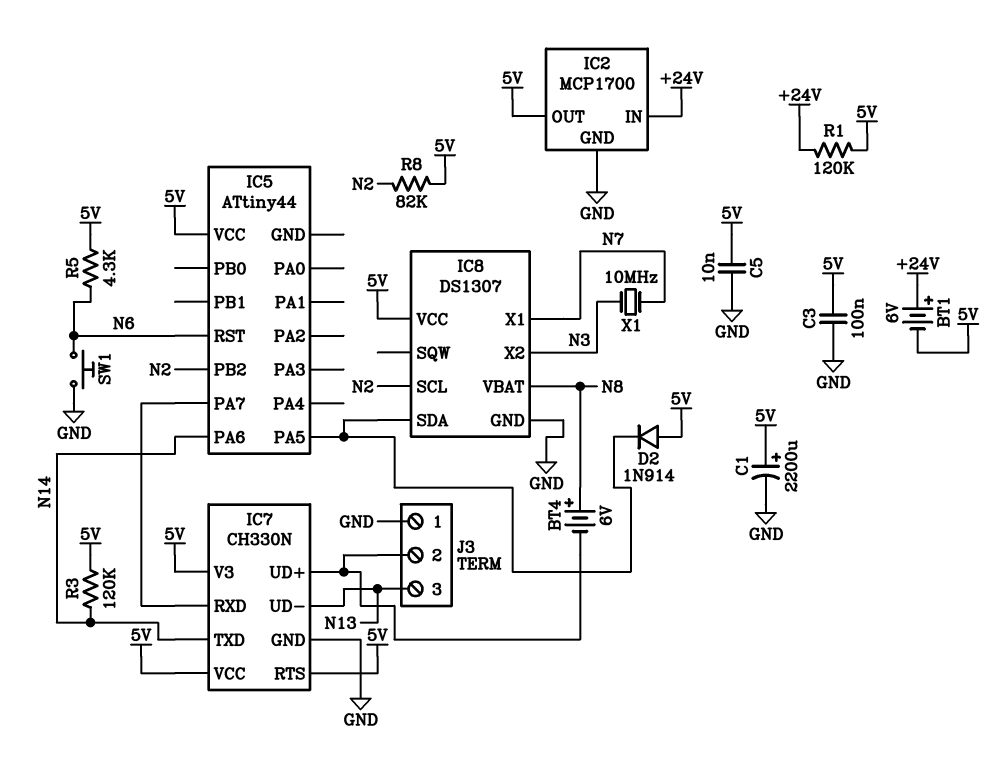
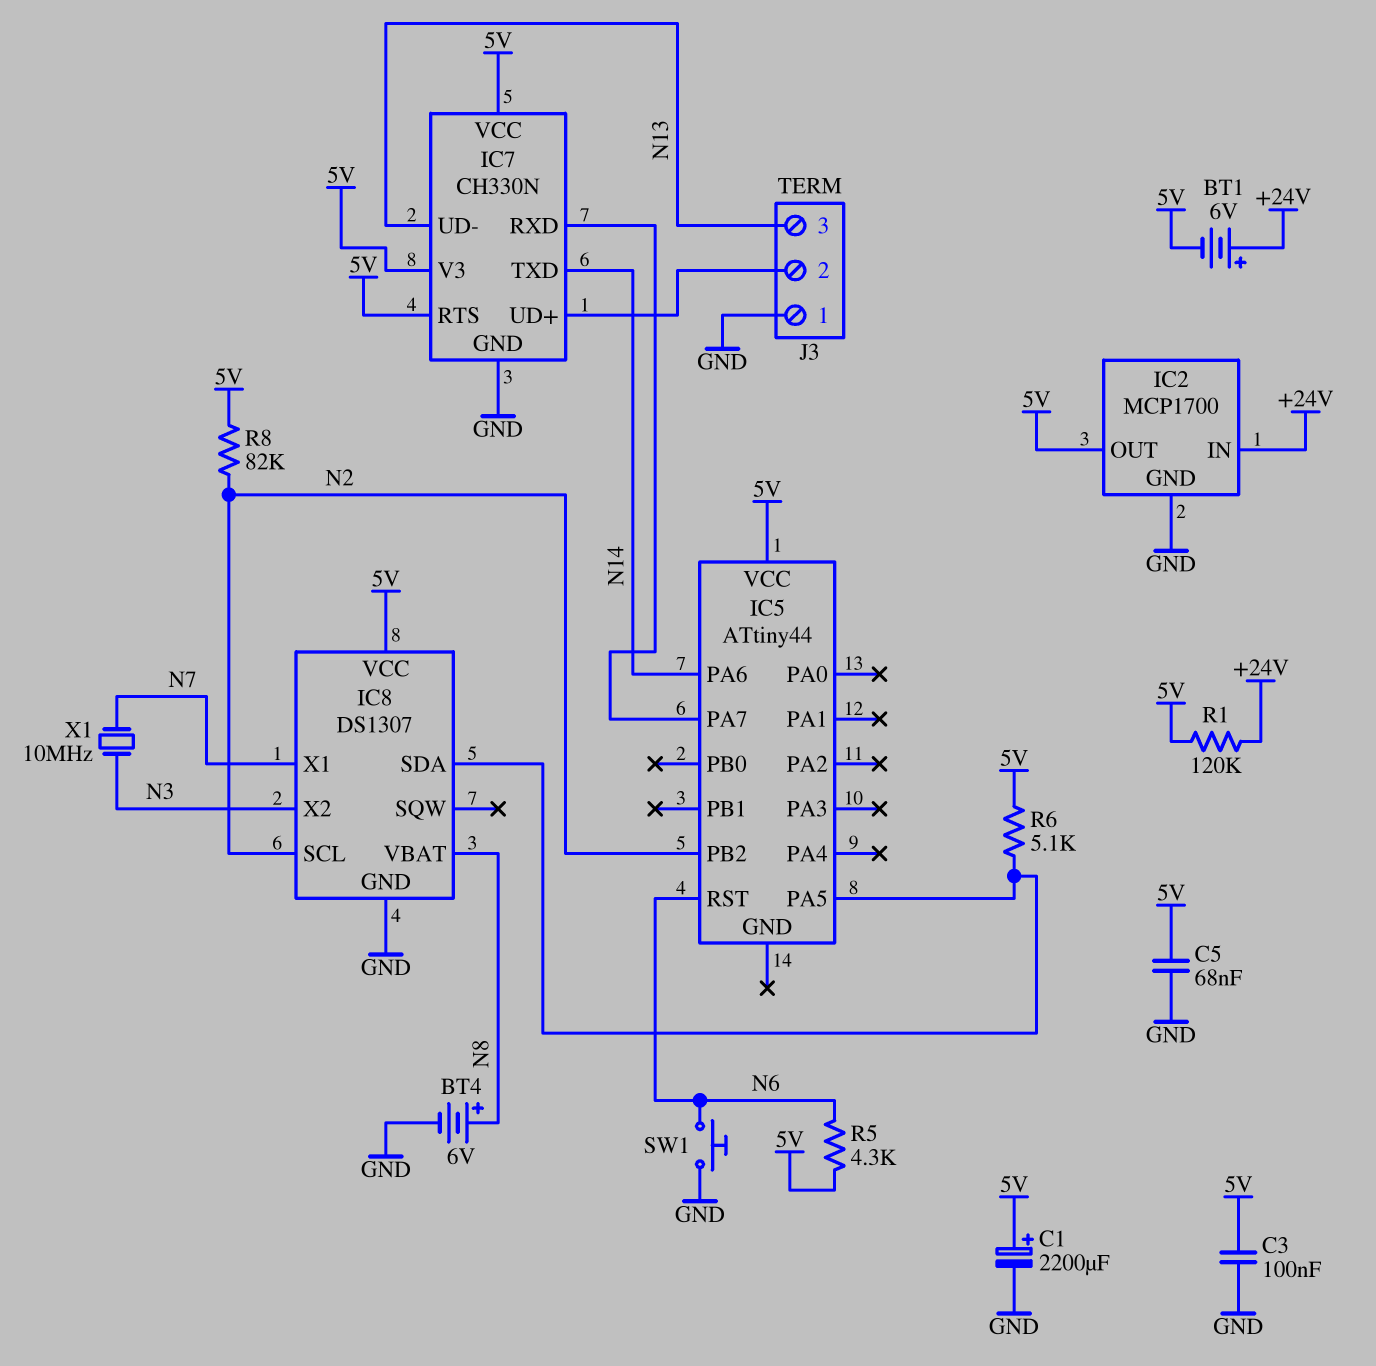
BT4: 6V (plus N8, minus IC7/UD+) -> 6V (plus N8, minus GND)
C5: 10nF (5V, GND) -> 68nF (5V, GND)
D2: diode 1N914 (A 5V, K IC5/PA5) -> none
R3: 120k (5V, N14) -> none
R6: none -> 5.1k (5V, IC5/PA5)

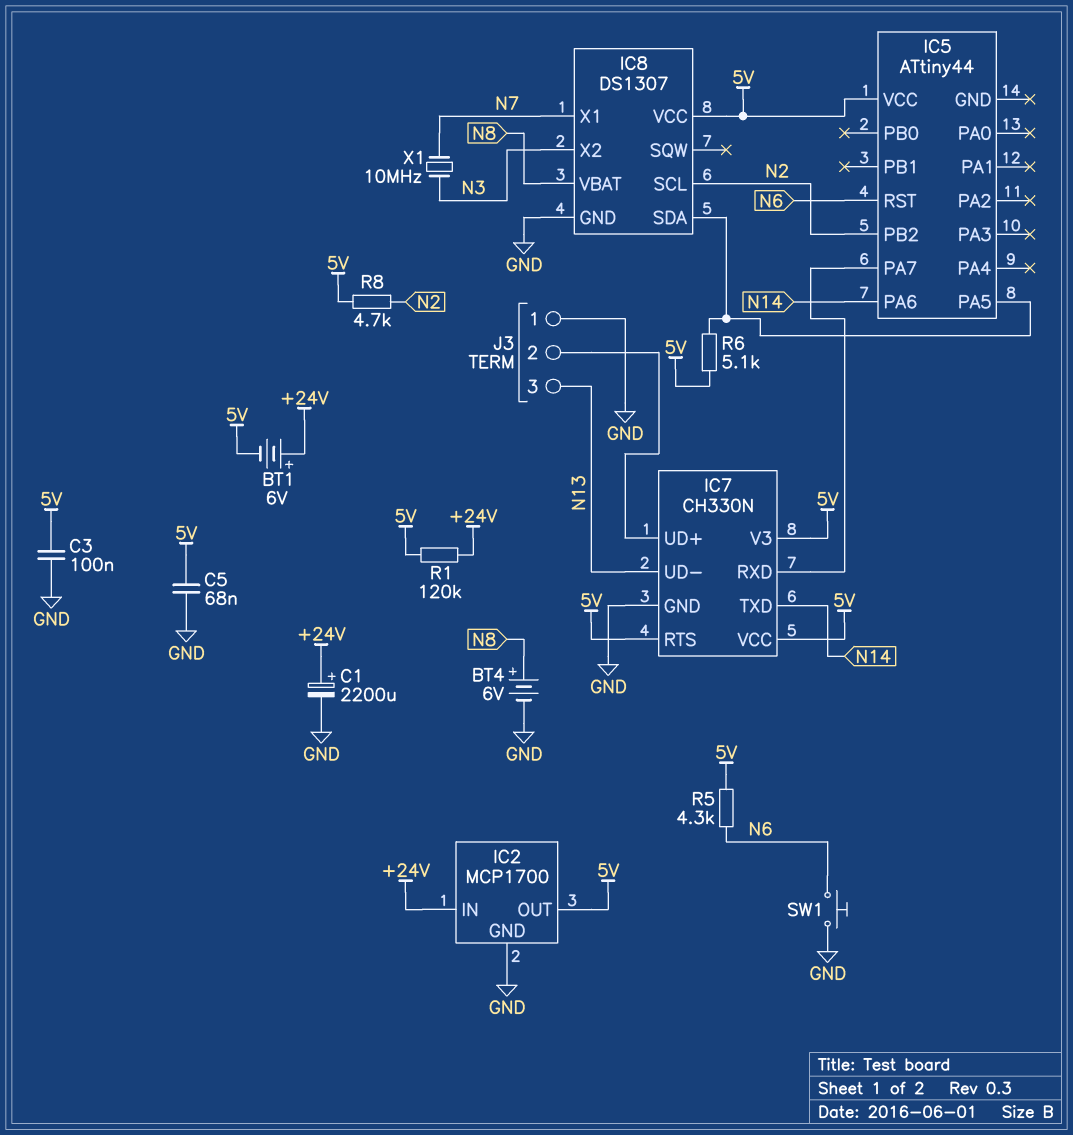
C1: 2200uF (plus 5V, minus GND) -> 2200uF (plus +24V, minus GND)
R8: 82k (5V, N2) -> 4.7k (5V, N2)

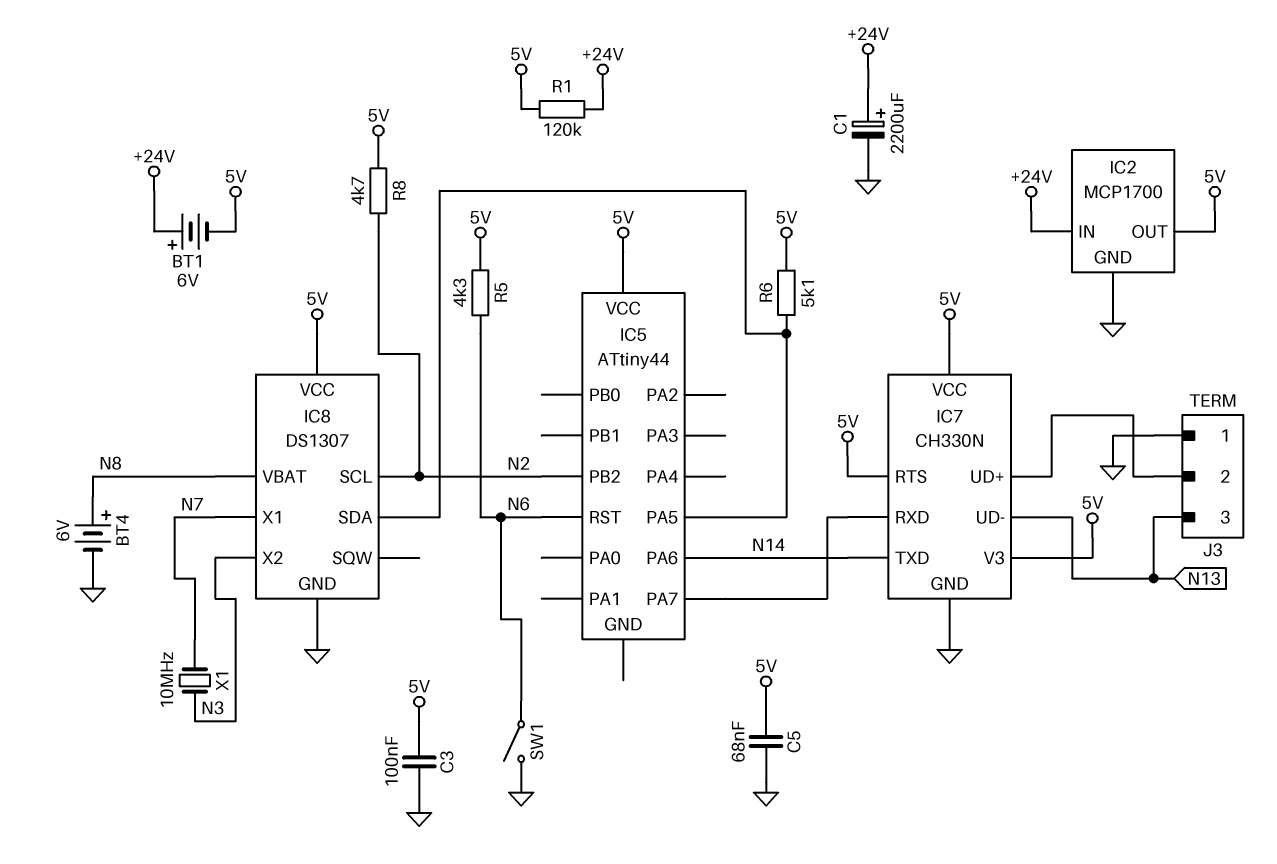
SW1: button (GND, N6) -> switch (GND, N6)

